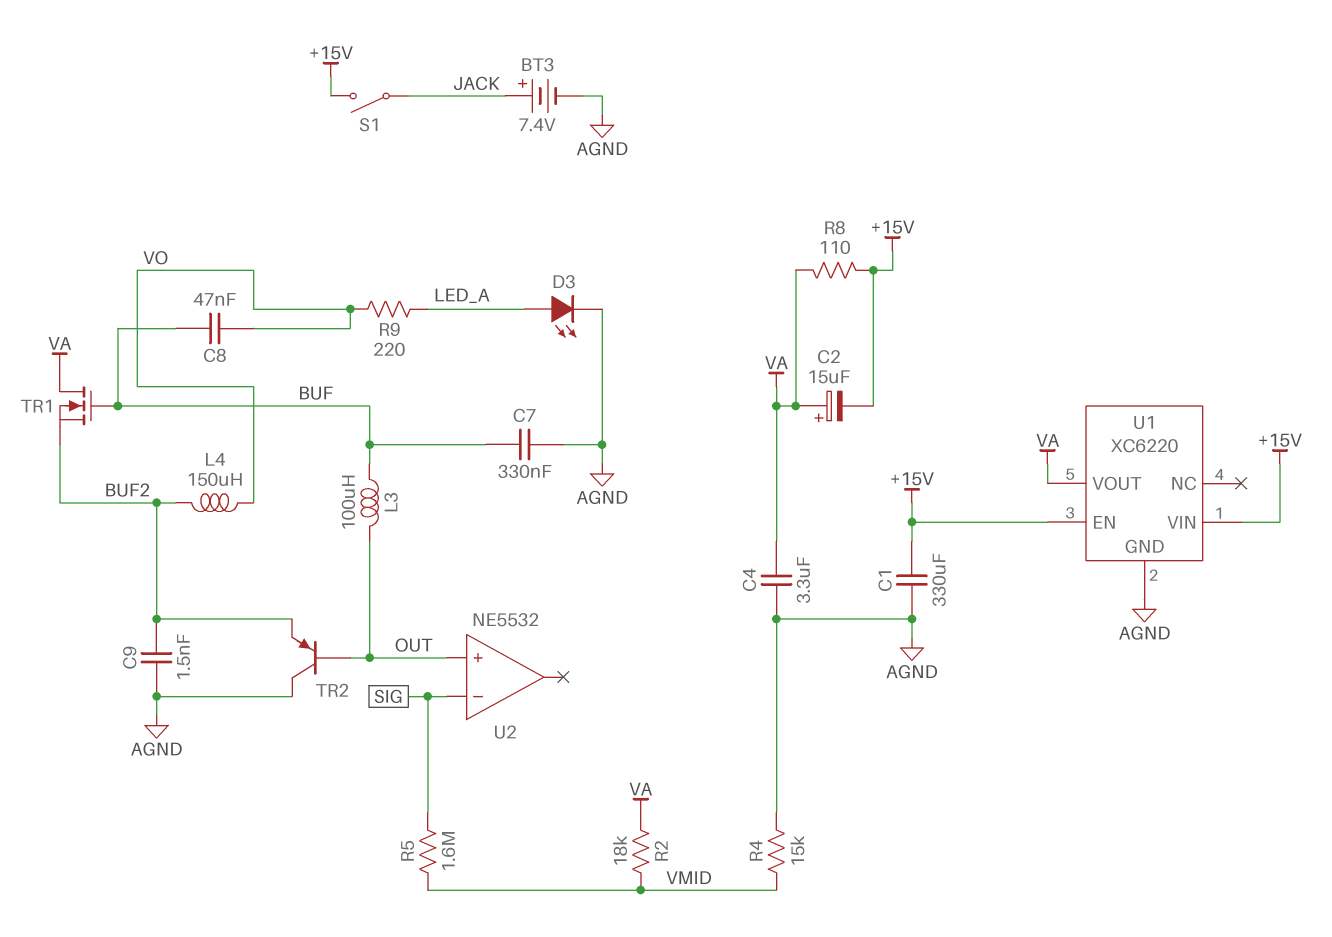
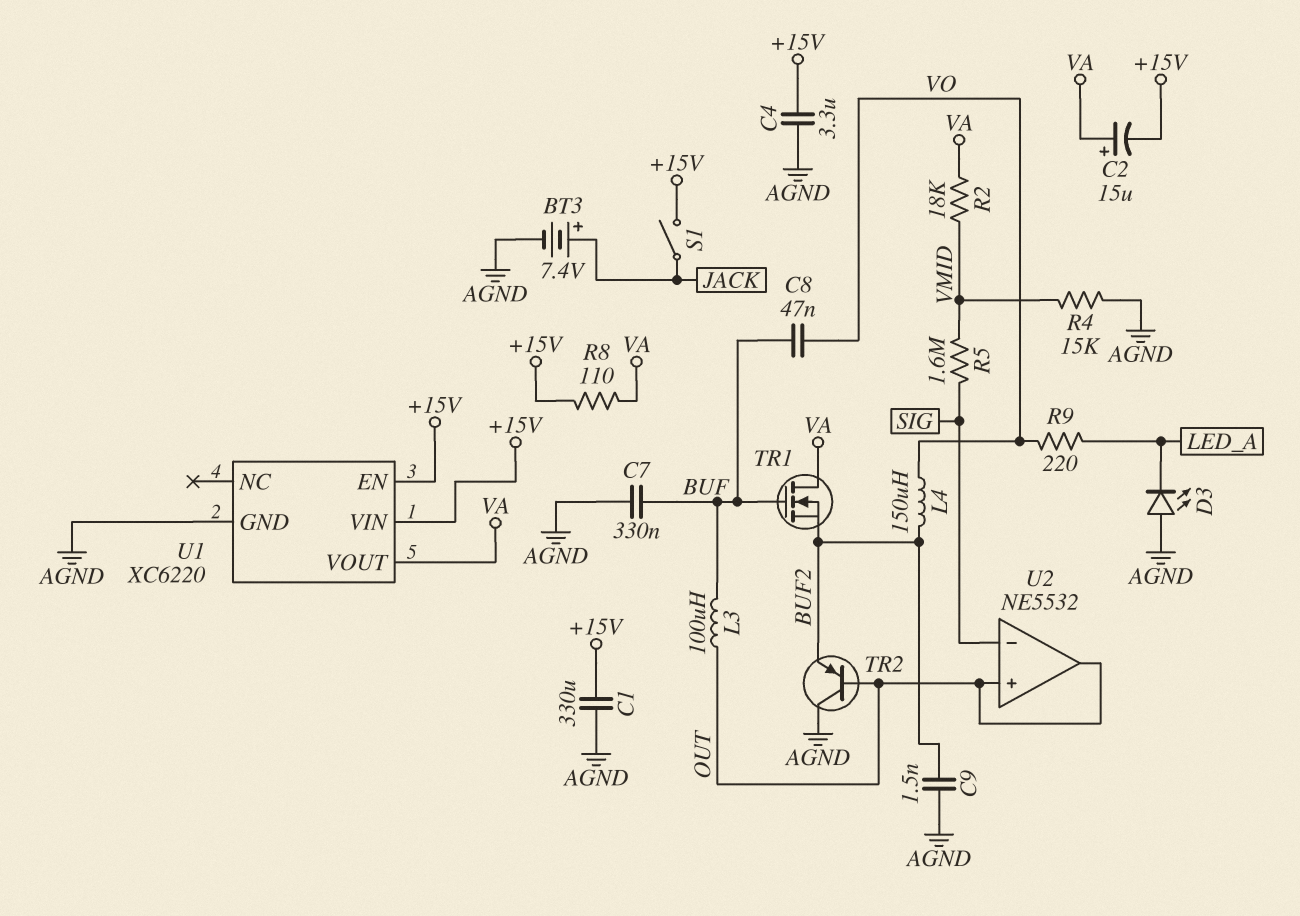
C4: 3.3uF (AGND, VA) -> 3.3uF (+15V, AGND)
D3: LED (A LED_A, K AGND) -> LED (A AGND, K LED_A)
U2 pin out: none -> OUT

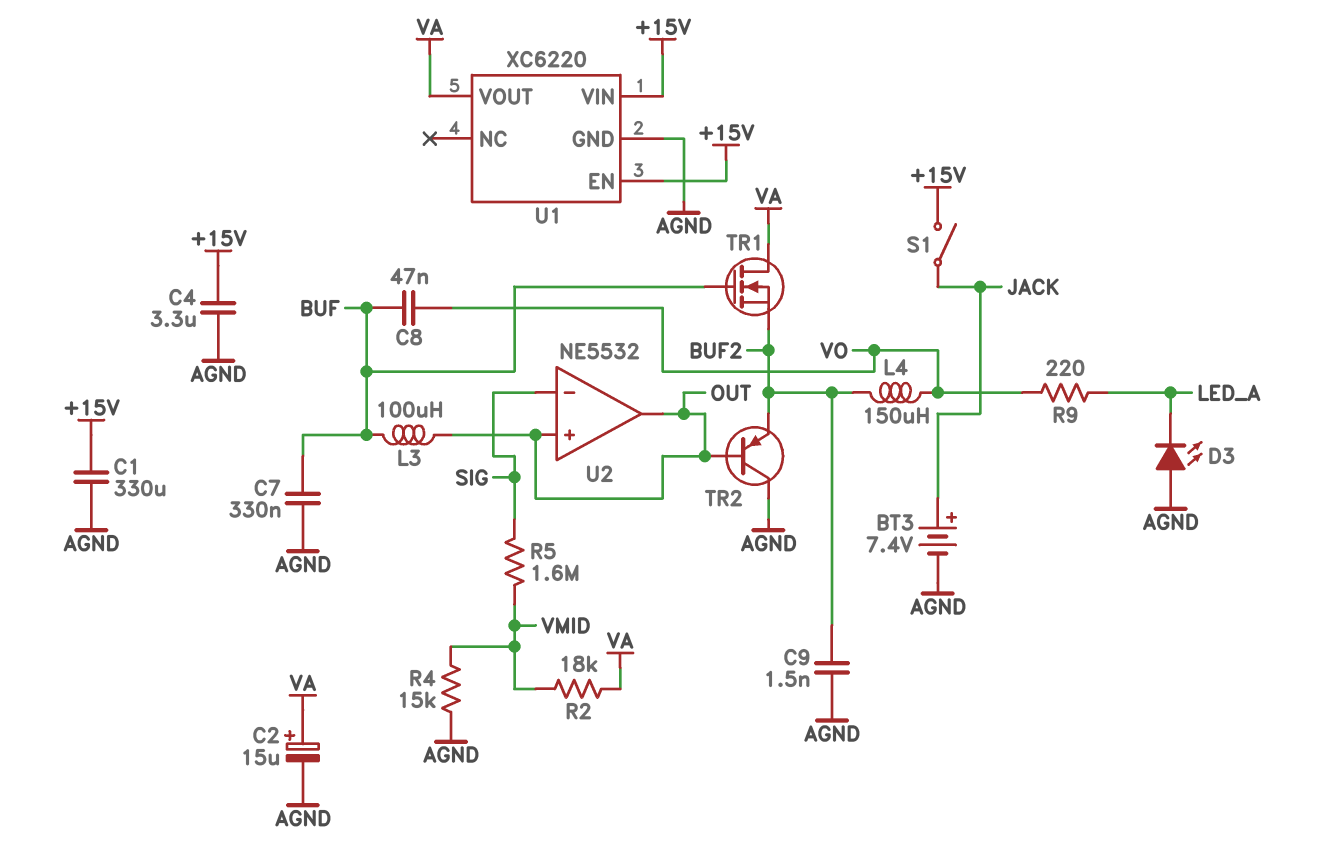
C2: 15uF (plus VA, minus +15V) -> 15uF (plus VA, minus AGND)
R8: 110 (+15V, VA) -> none

